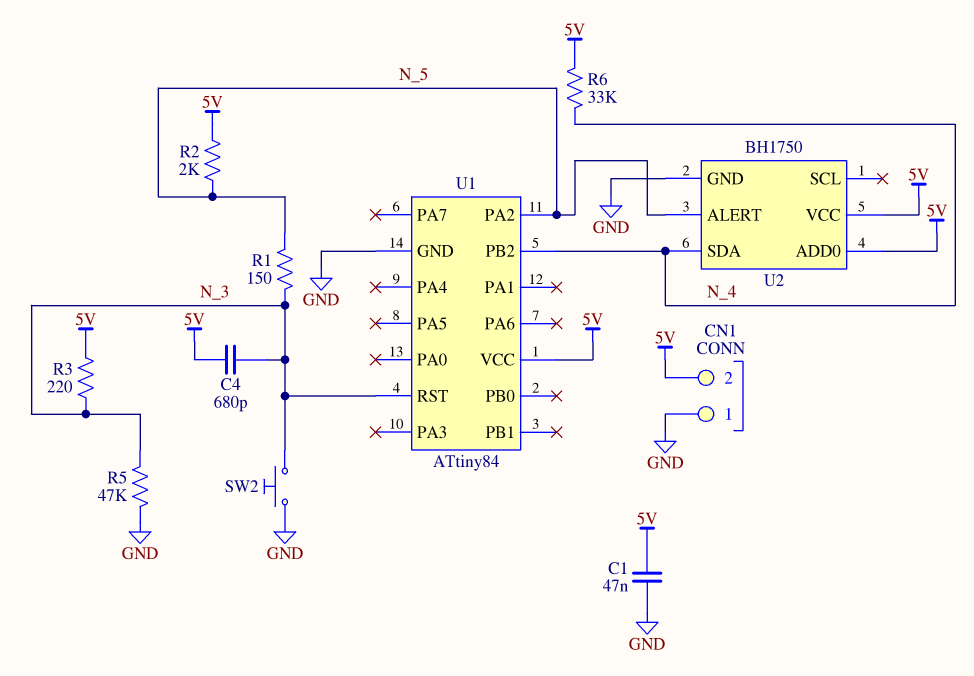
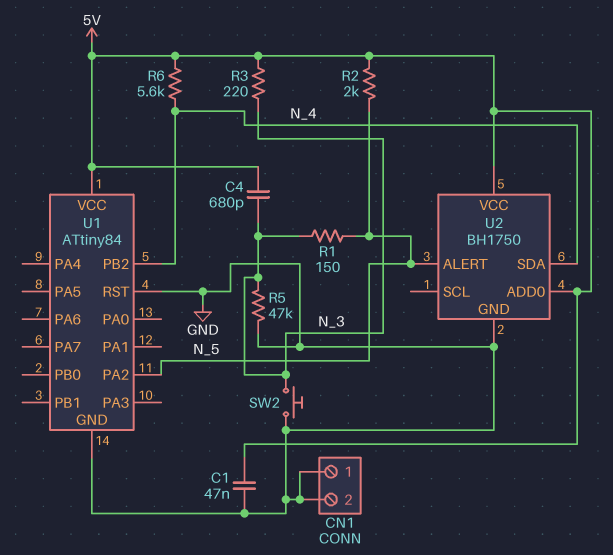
CN1 pin 2: 5V -> GND
R6: 33k (5V, N_4) -> 5.6k (5V, N_4)
U1 pin RST: N_3 -> GND

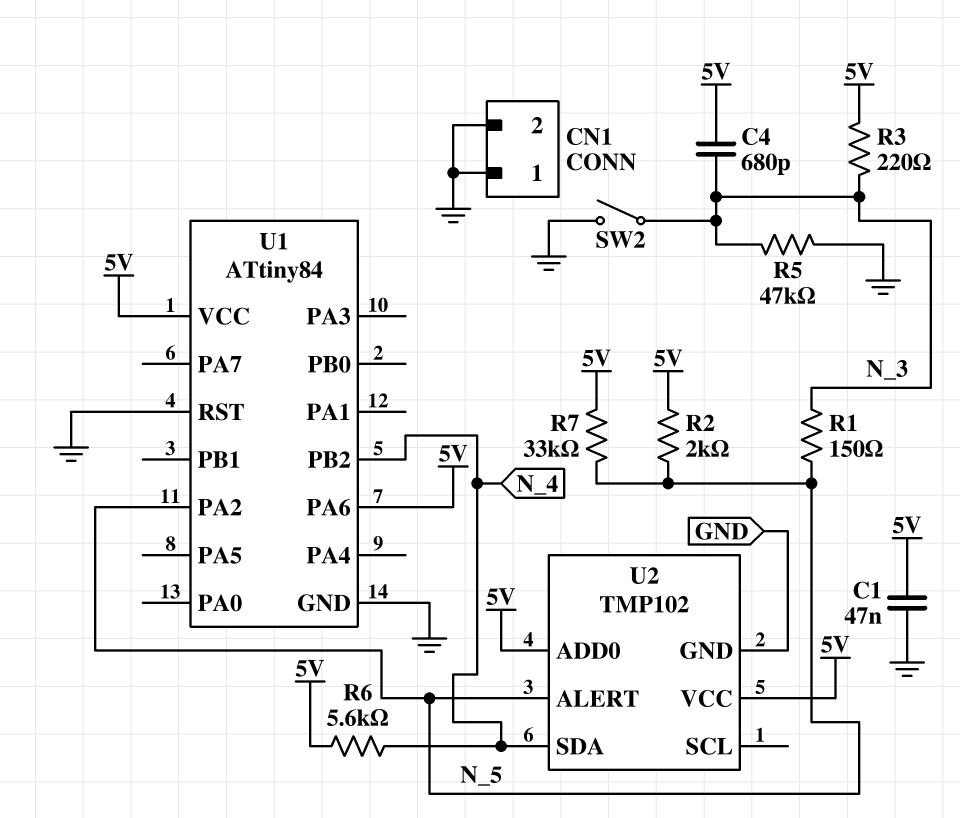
R7: none -> 33k (5V, N_5)
SW2: button (GND, N_3) -> switch (GND, N_3)
U1 pin PA6: none -> 5V
U2: BH1750 -> TMP102

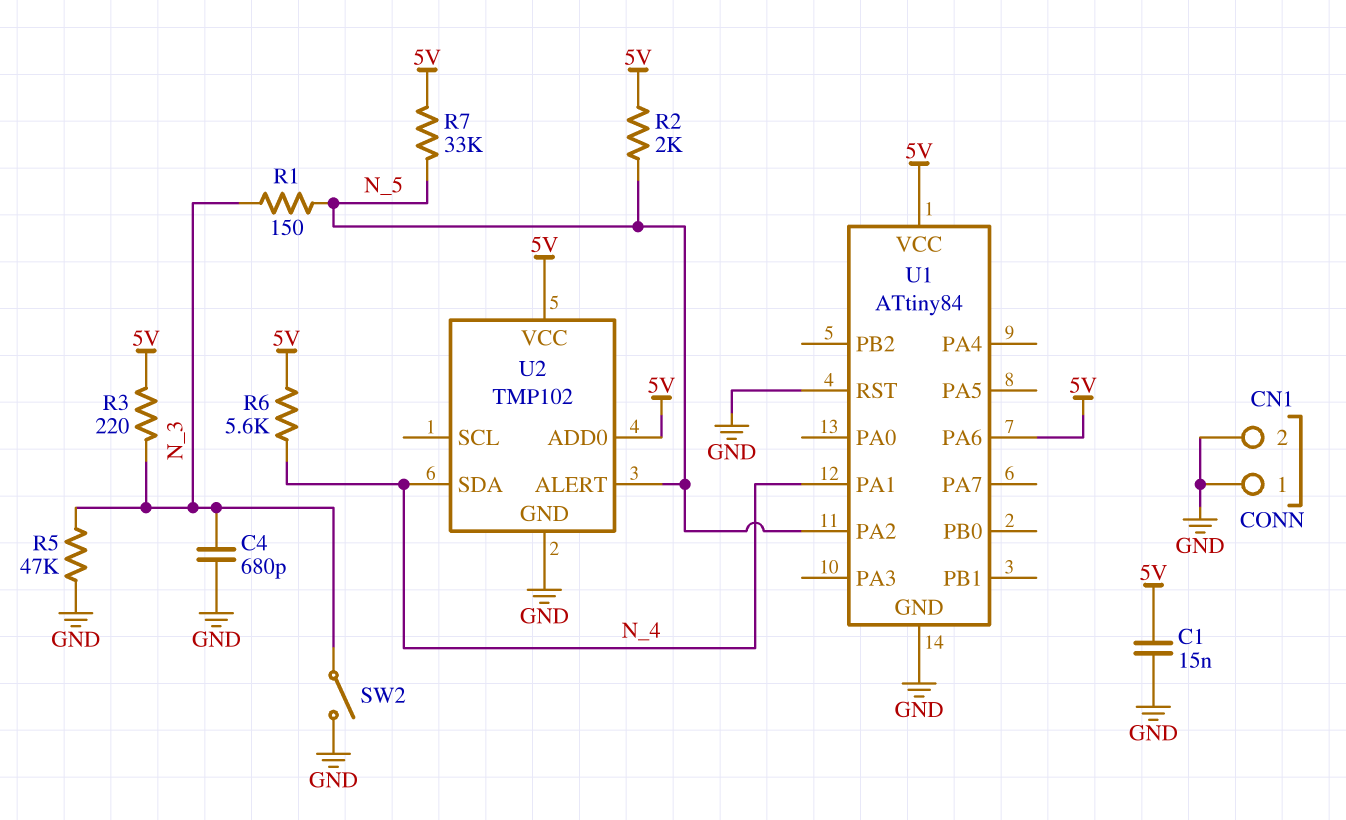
C1: 47nF (5V, GND) -> 15nF (5V, GND)
C4: 680pF (5V, N_3) -> 680pF (GND, N_3)
U1 pin PA1: none -> N_4
U1 pin PB2: N_4 -> none

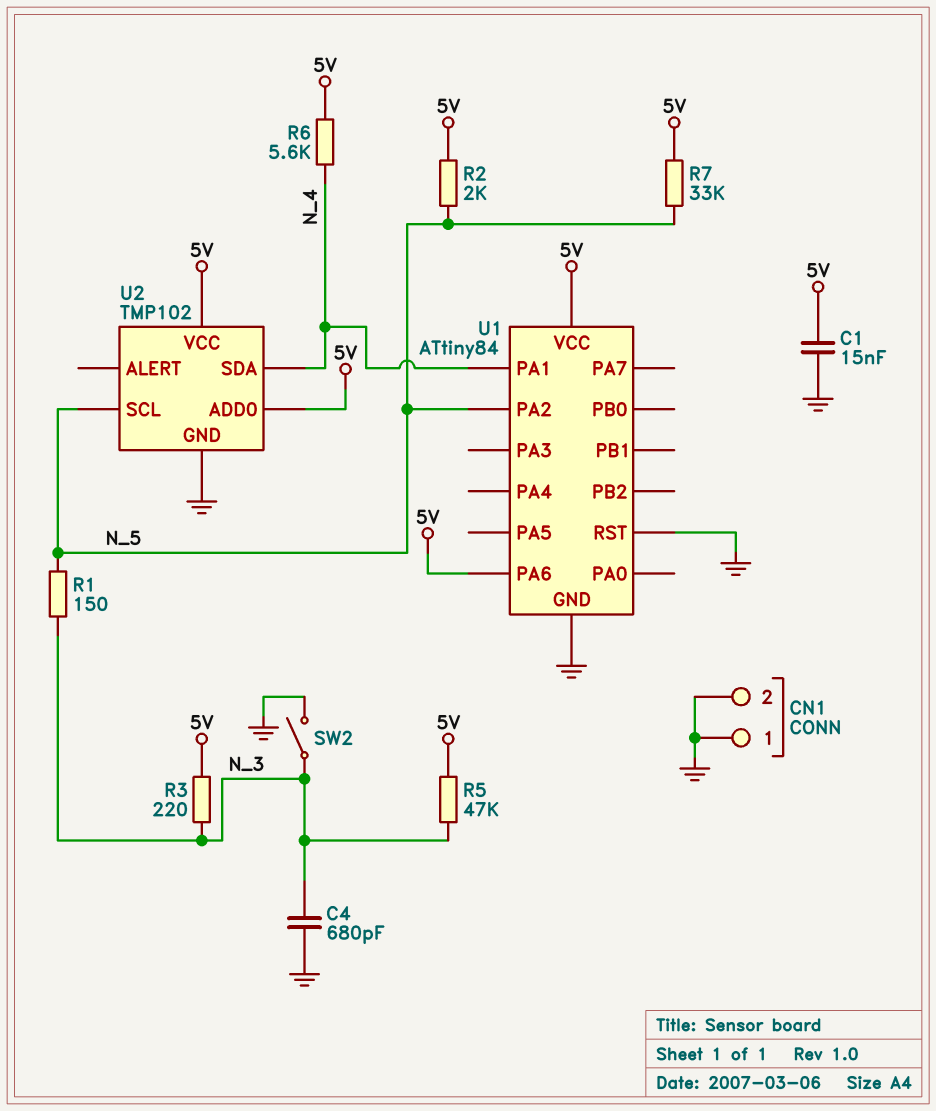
R5: 47k (GND, N_3) -> 47k (5V, N_3)
U2 pin ALERT: N_5 -> none
U2 pin SCL: none -> N_5

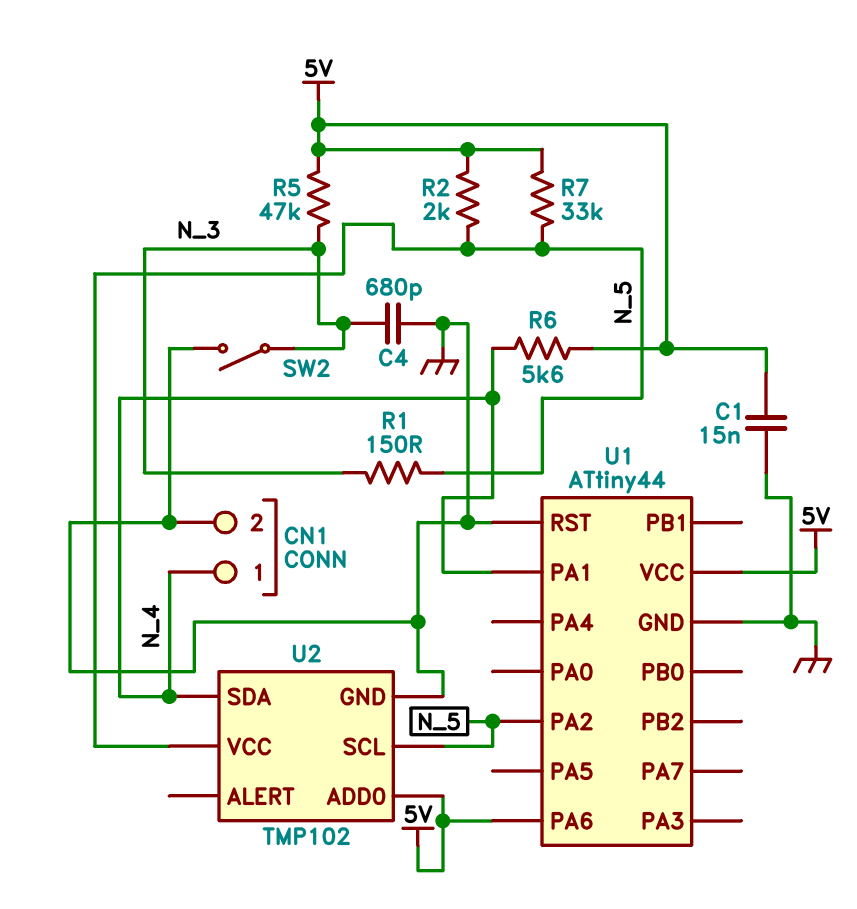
CN1 pin 1: GND -> N_4
R3: 220 (5V, N_3) -> none
U1: ATtiny84 -> ATtiny44
U2 pin VCC: 5V -> N_5

